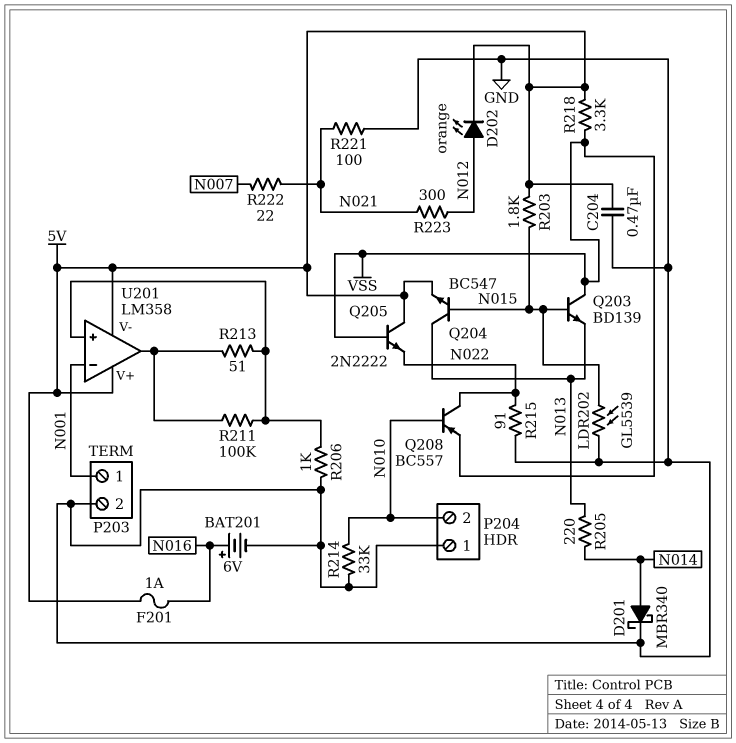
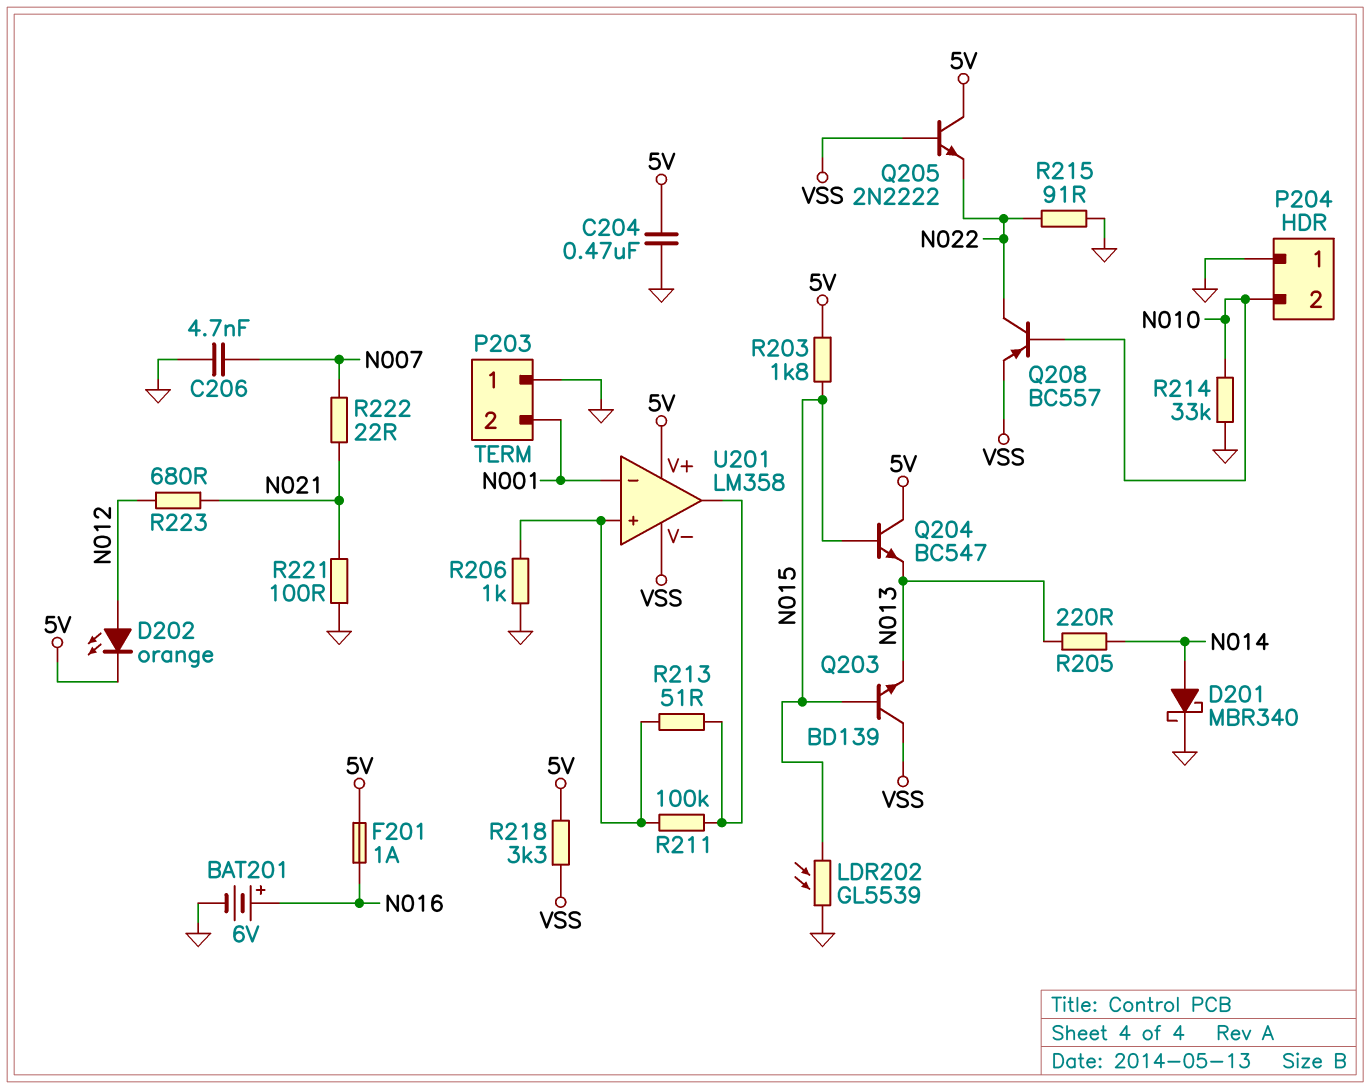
C206: none -> 4.7nF (GND, N007)
P203 pin 1: N001 -> GND
P203 pin 2: GND -> N001
Q204: NPN BC547 (B N015, C N013, E 5V) -> NPN BC547 (B N015, C 5V, E N013)
R223: 300 (N012, N021) -> 680 (N012, N021)
U201 pin V-: 5V -> VSS

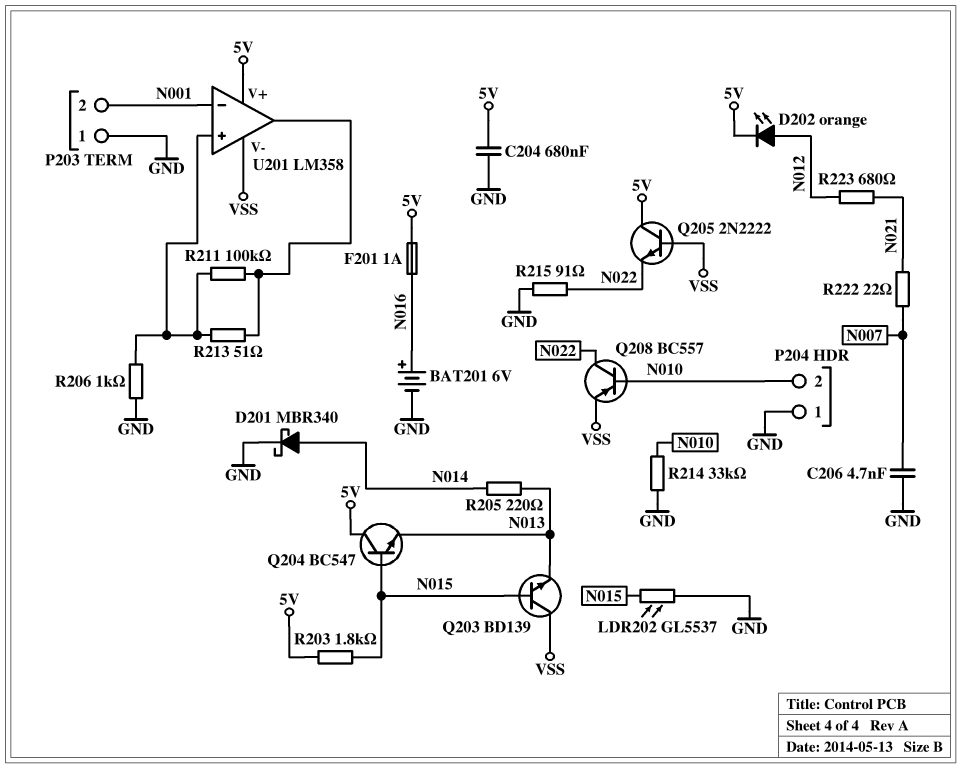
C204: 470nF (5V, GND) -> 680nF (5V, GND)
LDR202: GL5539 (GND, N015) -> GL5537 (GND, N015)
R218: 3.3k (5V, VSS) -> none
R221: 100 (GND, N021) -> none

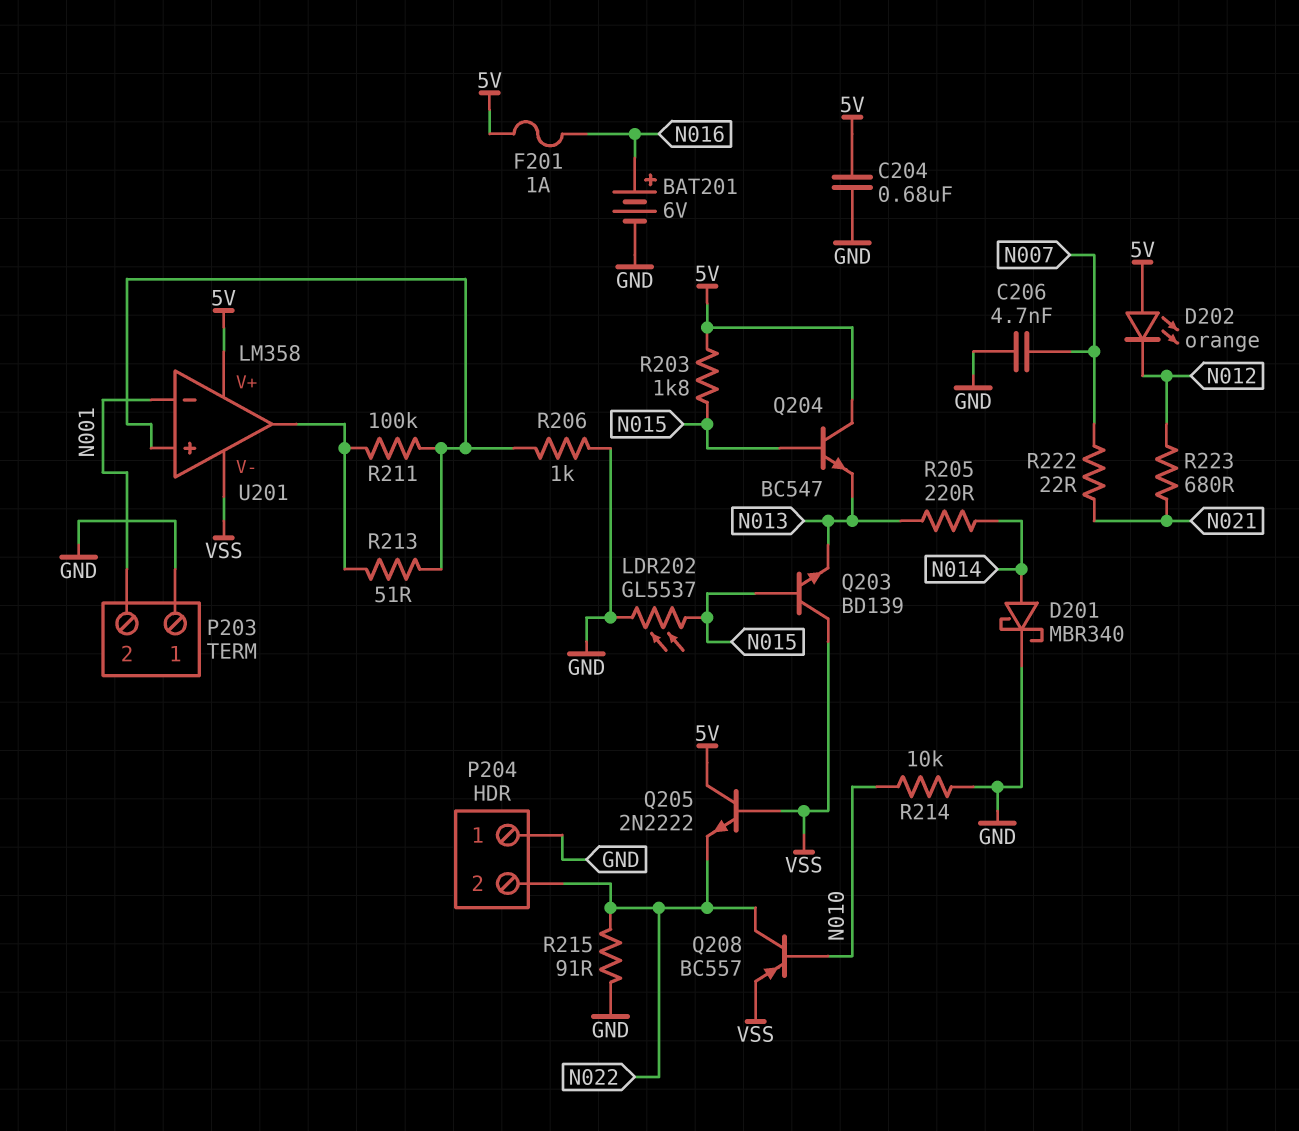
D202: LED orange (A N012, K 5V) -> LED orange (A 5V, K N012)
P204 pin 2: N010 -> N022
R214: 33k (GND, N010) -> 10k (GND, N010)

